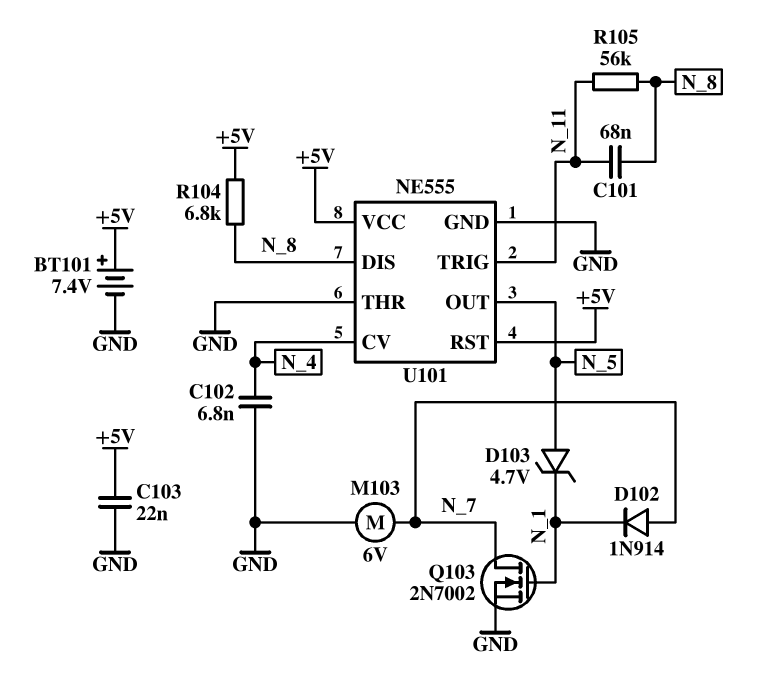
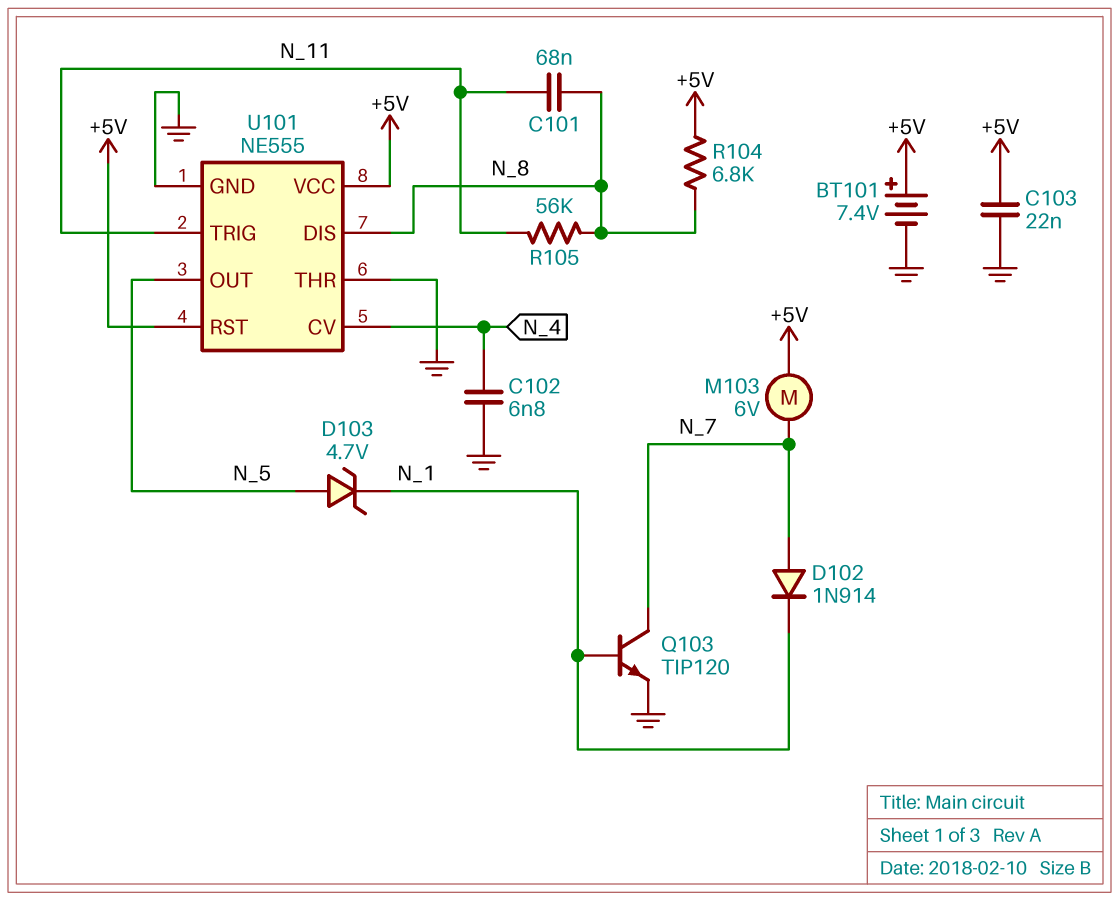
M103: motor 6V (GND, N_7) -> motor 6V (+5V, N_7)
Q103: NMOS 2N7002 (G N_1, D N_7, S GND) -> NPN TIP120 (B N_1, C N_7, E GND)

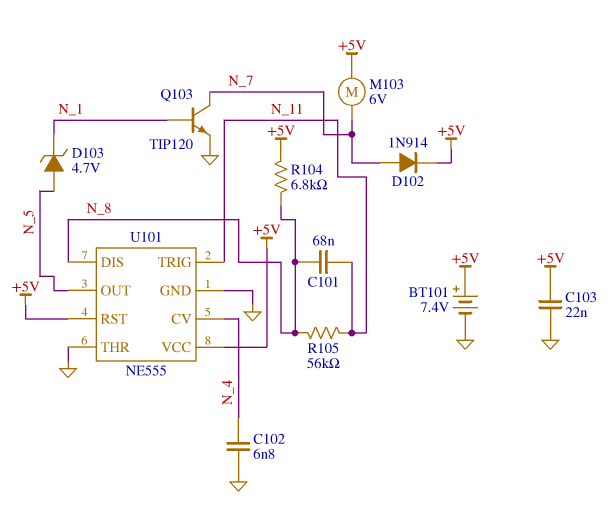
D102: diode 1N914 (A N_7, K N_1) -> diode 1N914 (A N_7, K +5V)

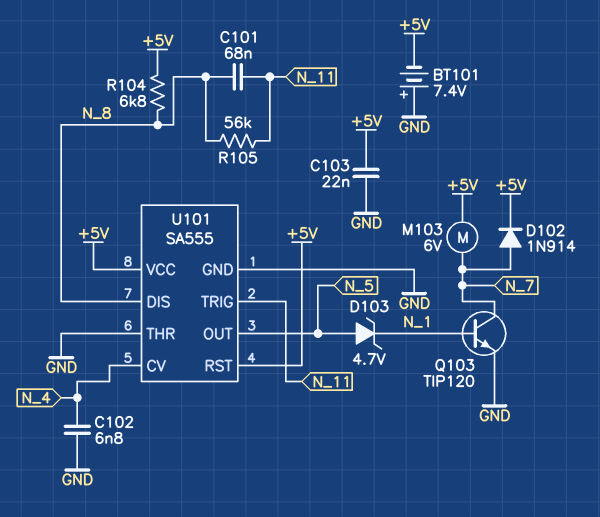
BT101: 7.4V (plus +5V, minus GND) -> 7.4V (plus GND, minus +5V)
U101: NE555 -> SA555

